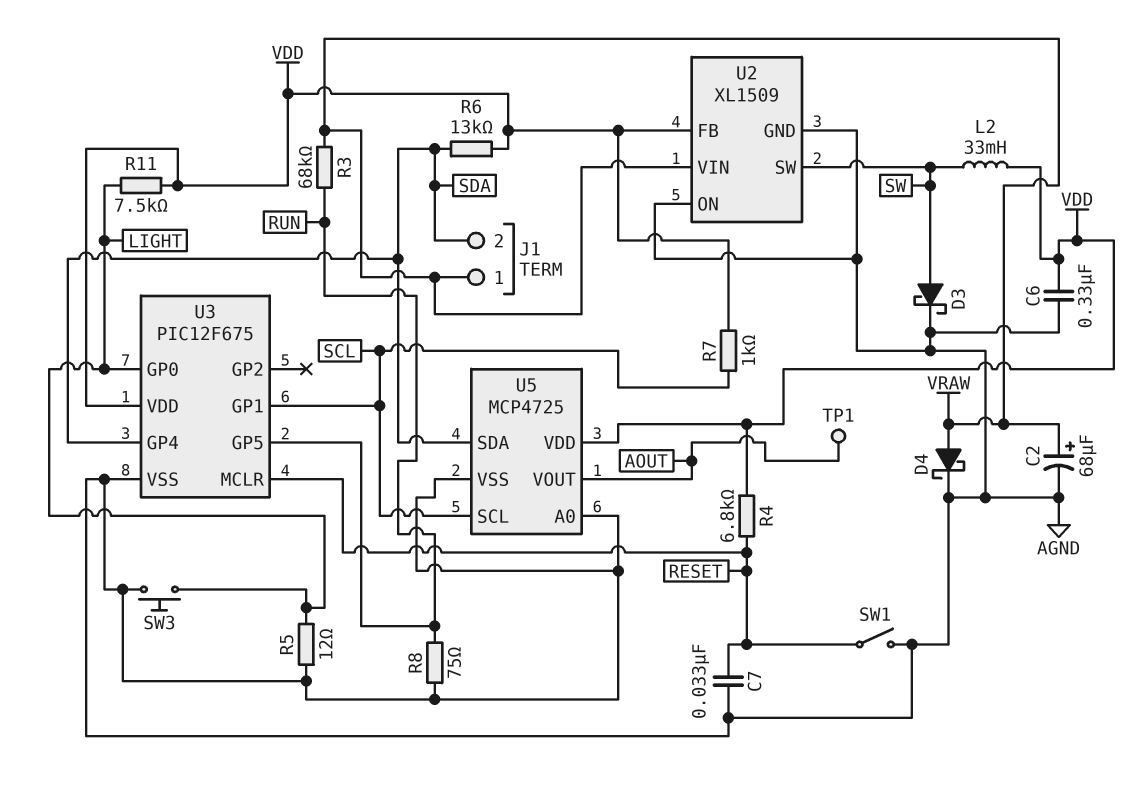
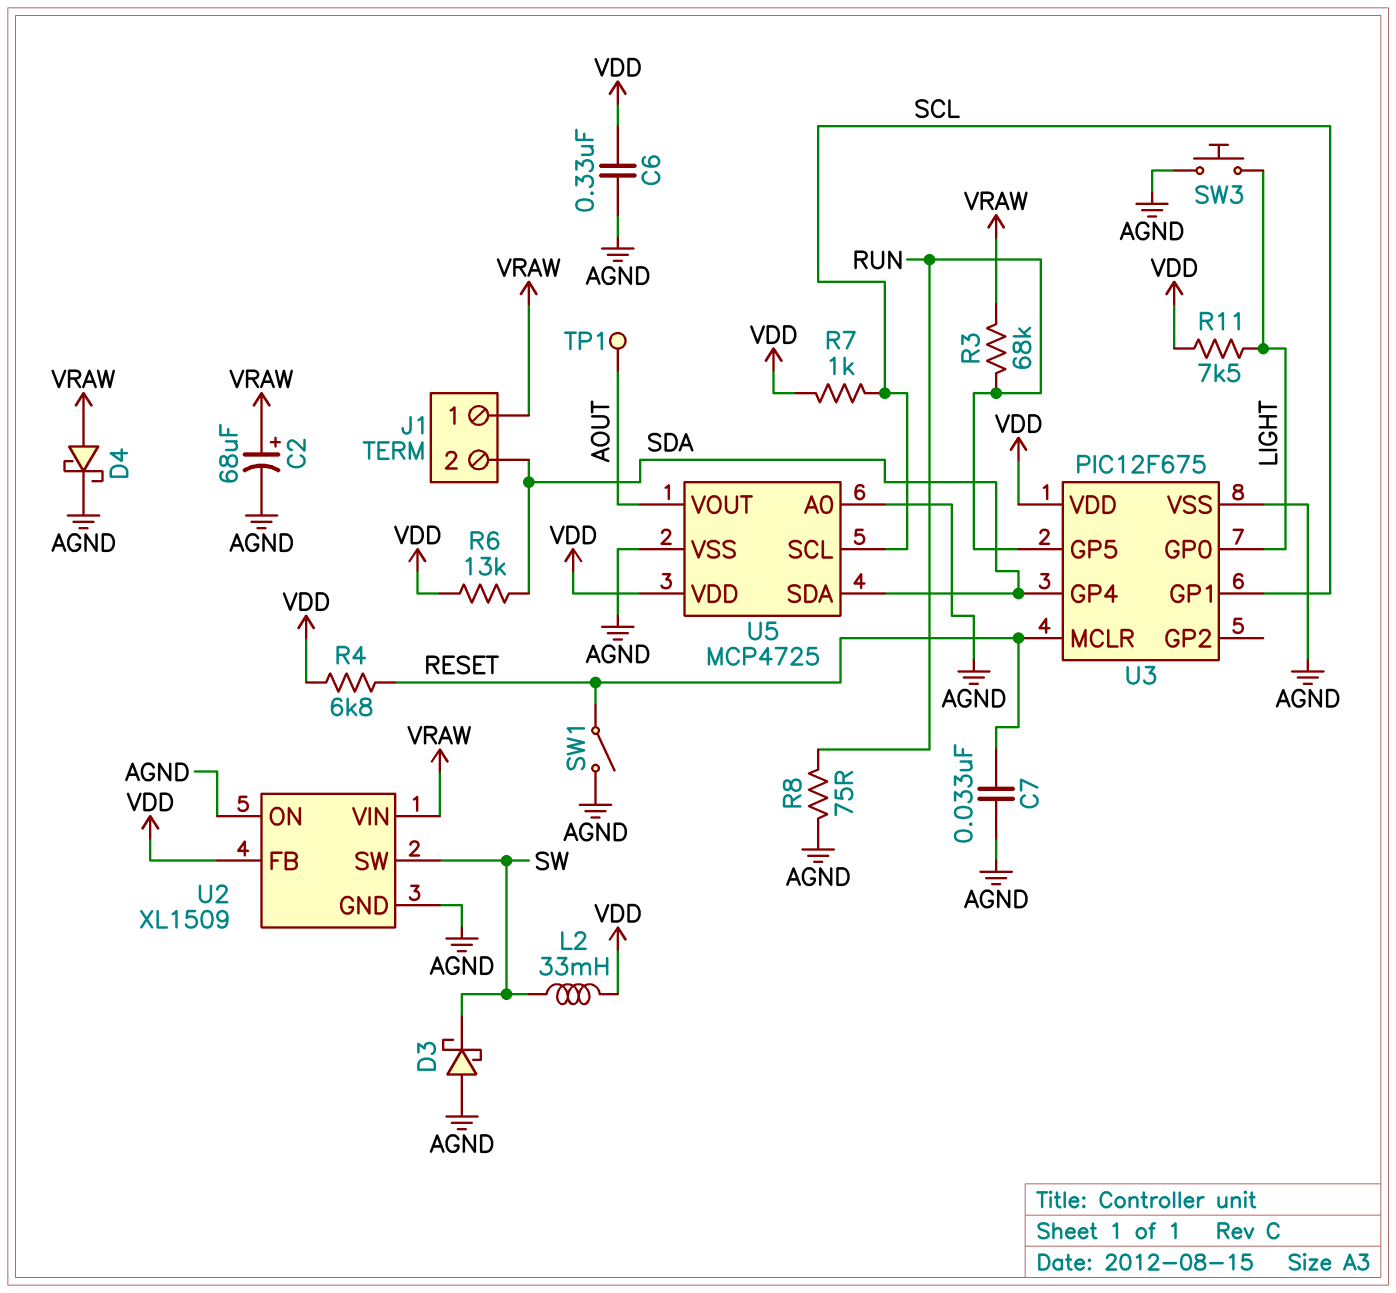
D3: schottky (A SW, K AGND) -> schottky (A AGND, K SW)
R5: 12 (AGND, LIGHT) -> none

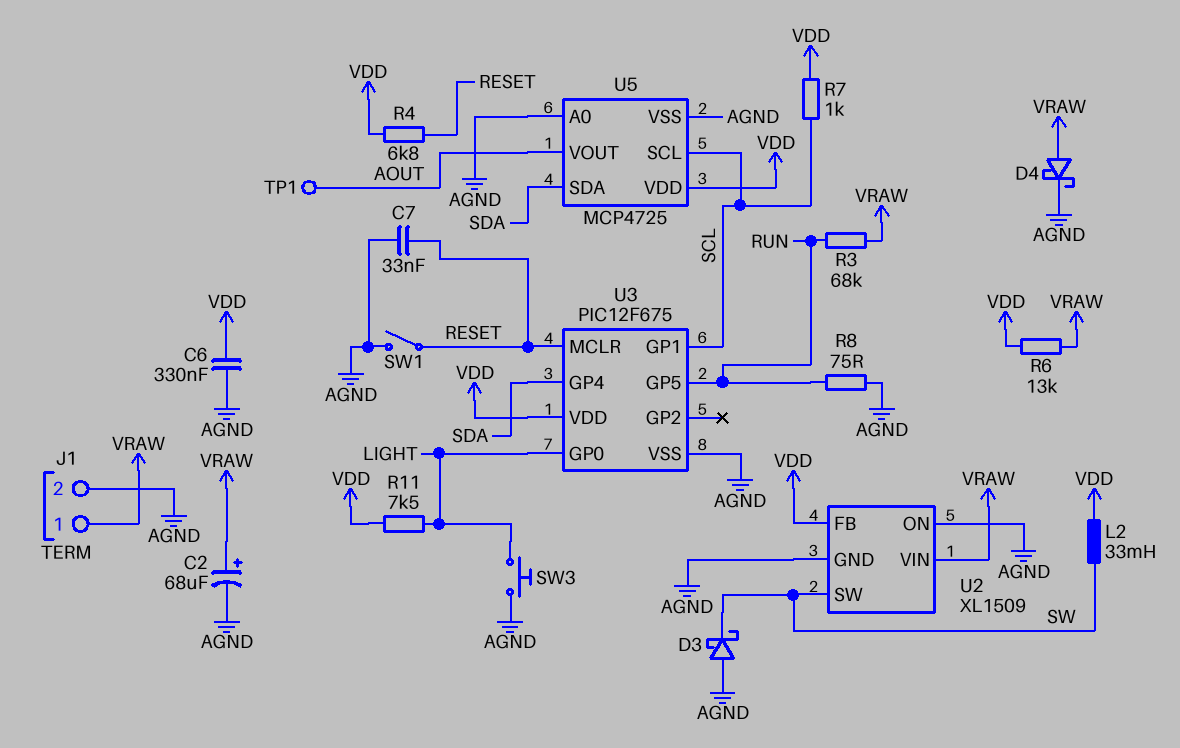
J1 pin 2: SDA -> AGND
R6: 13k (SDA, VDD) -> 13k (VDD, VRAW)

